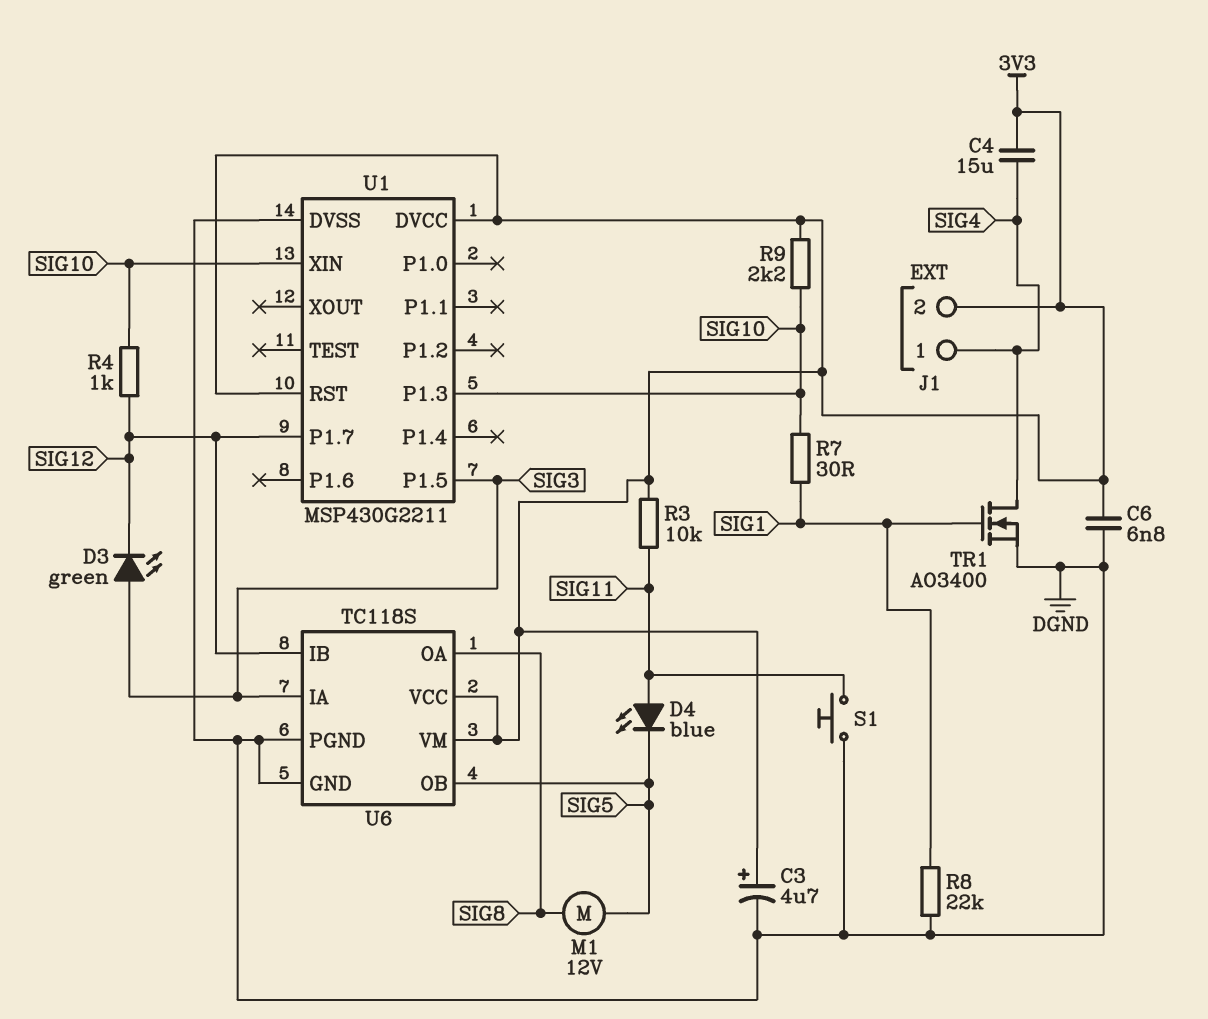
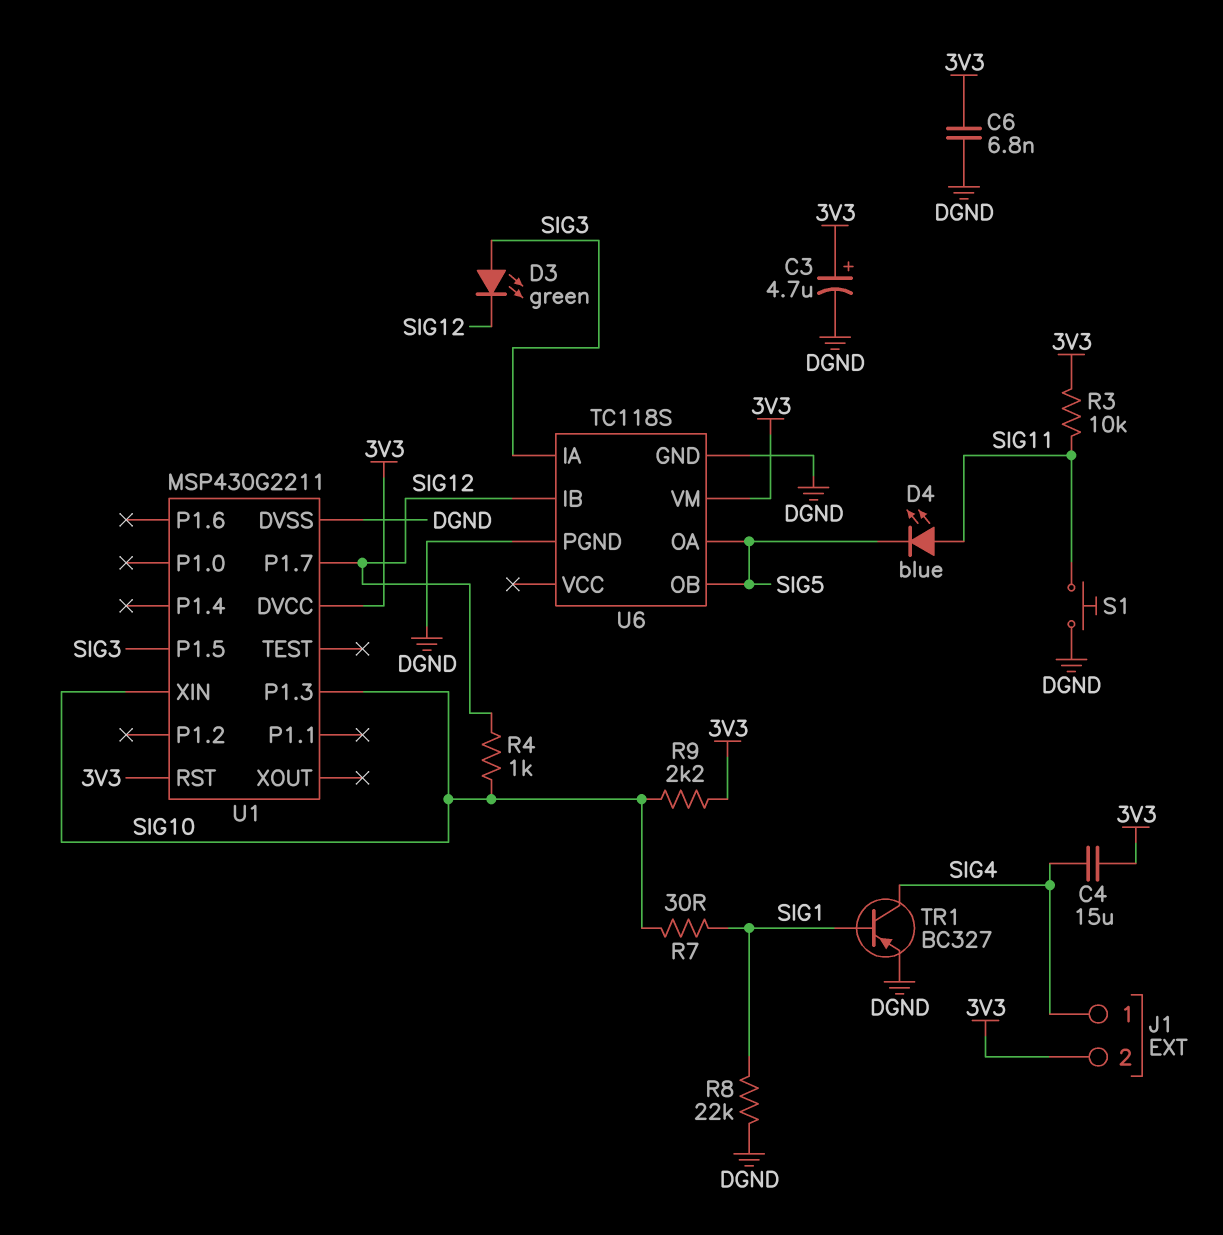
M1: motor 12V (SIG5, SIG8) -> none
TR1: NMOS AO3400 (G SIG1, D SIG4, S DGND) -> PNP BC327 (B SIG1, C SIG4, E DGND)
U6 pin OA: SIG8 -> SIG5
U6 pin VCC: 3V3 -> none

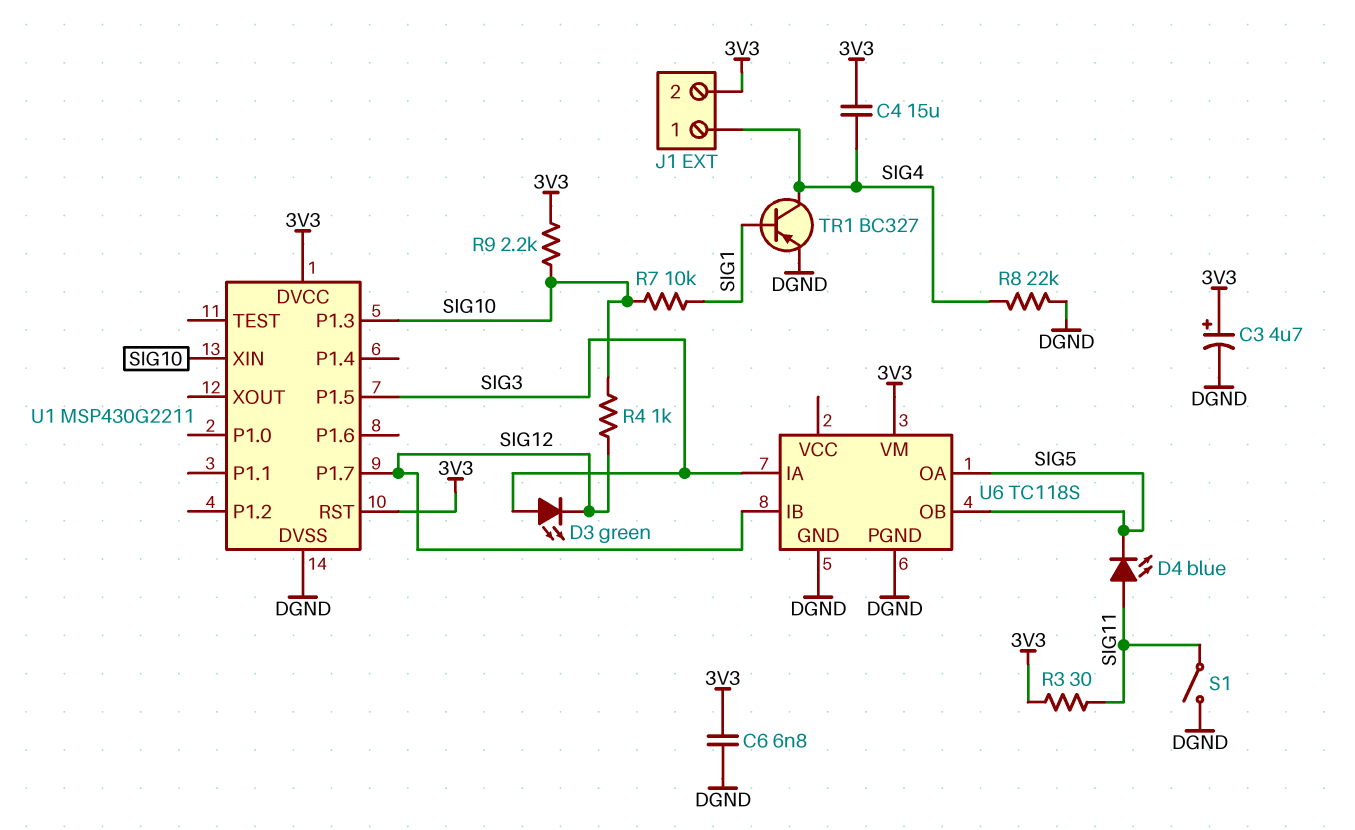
R3: 10k (3V3, SIG11) -> 30 (3V3, SIG11)
R7: 30 (SIG1, SIG10) -> 10k (SIG1, SIG10)
R8: 22k (DGND, SIG1) -> 22k (DGND, SIG4)
S1: button (DGND, SIG11) -> switch (DGND, SIG11)

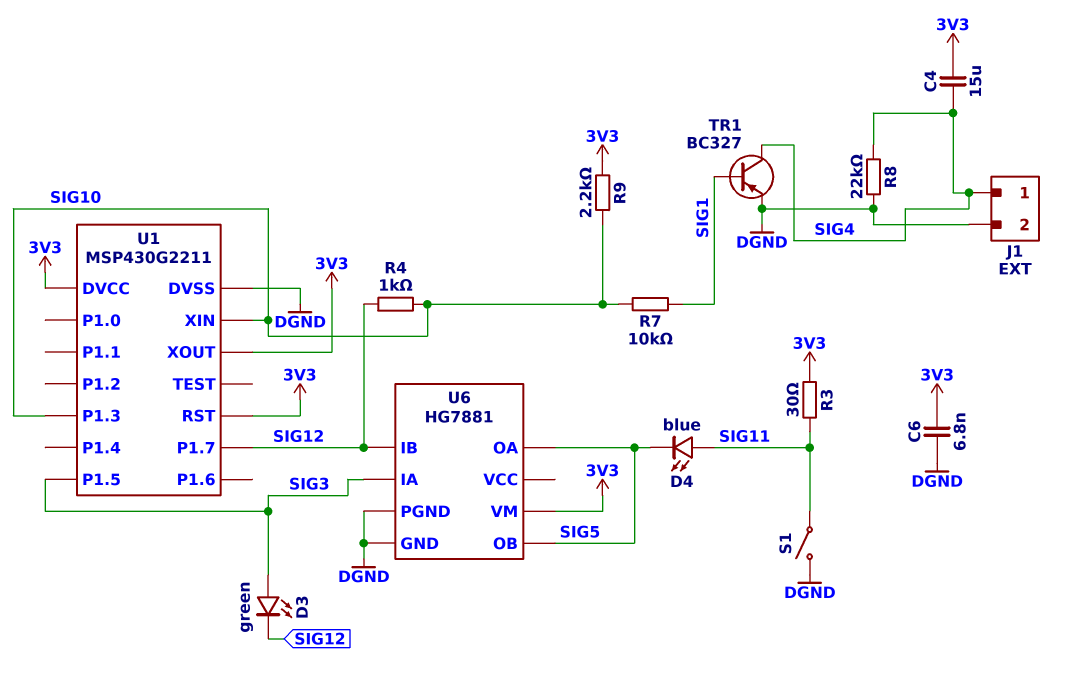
C3: 4.7uF (plus 3V3, minus DGND) -> none
J1 pin 2: 3V3 -> DGND
U1 pin XOUT: none -> 3V3
U6: TC118S -> HG7881

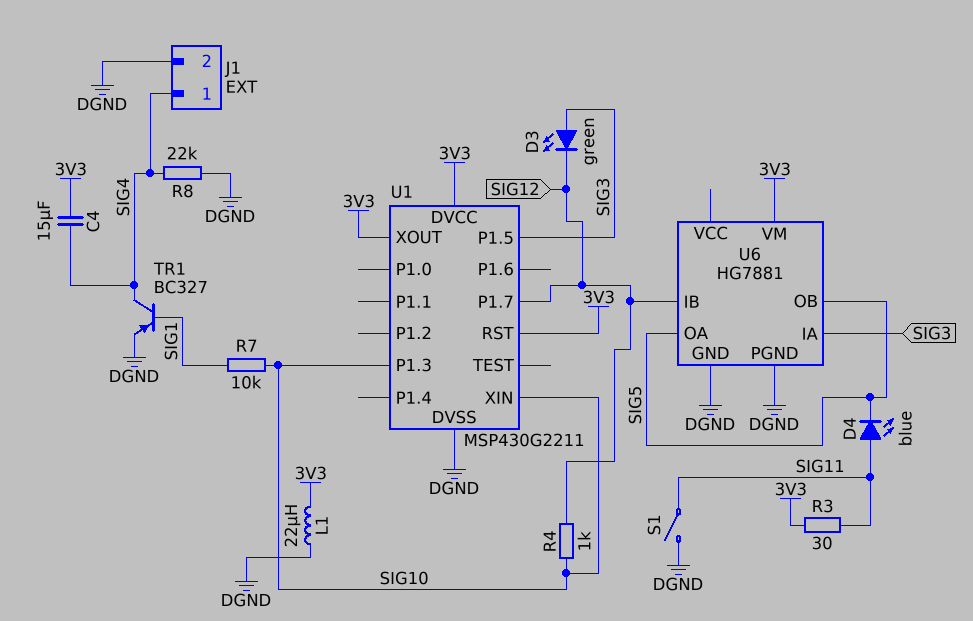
C6: 6.8nF (3V3, DGND) -> none
L1: none -> 22uH (3V3, DGND)
R9: 2.2k (3V3, SIG10) -> none

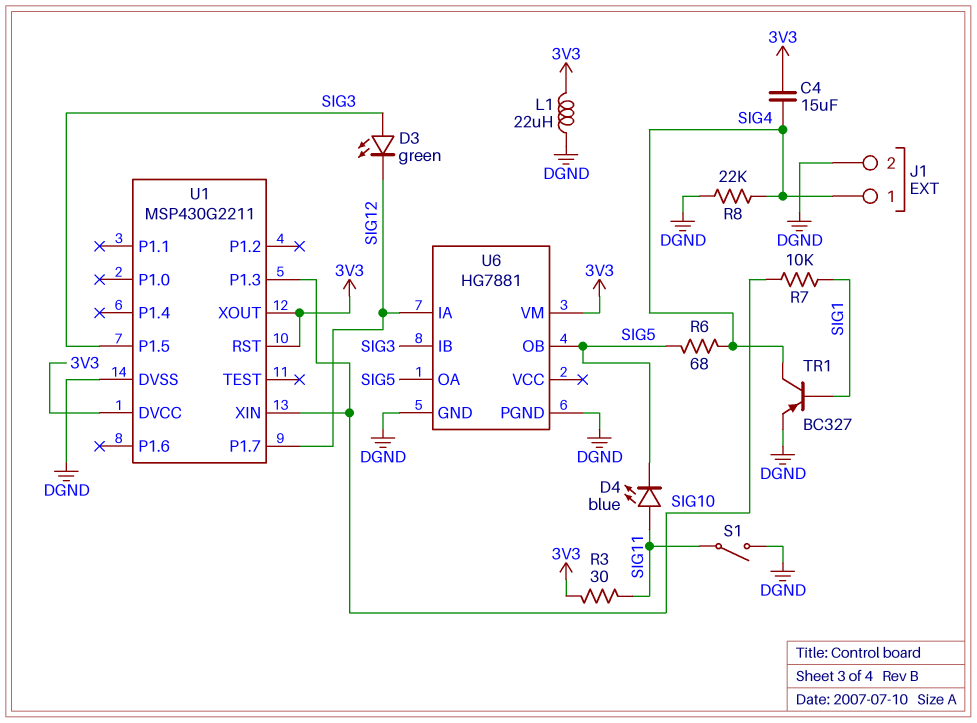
R4: 1k (SIG10, SIG12) -> none
R6: none -> 68 (SIG4, SIG5)
U6 pin IA: SIG3 -> SIG12
U6 pin IB: SIG12 -> SIG3

